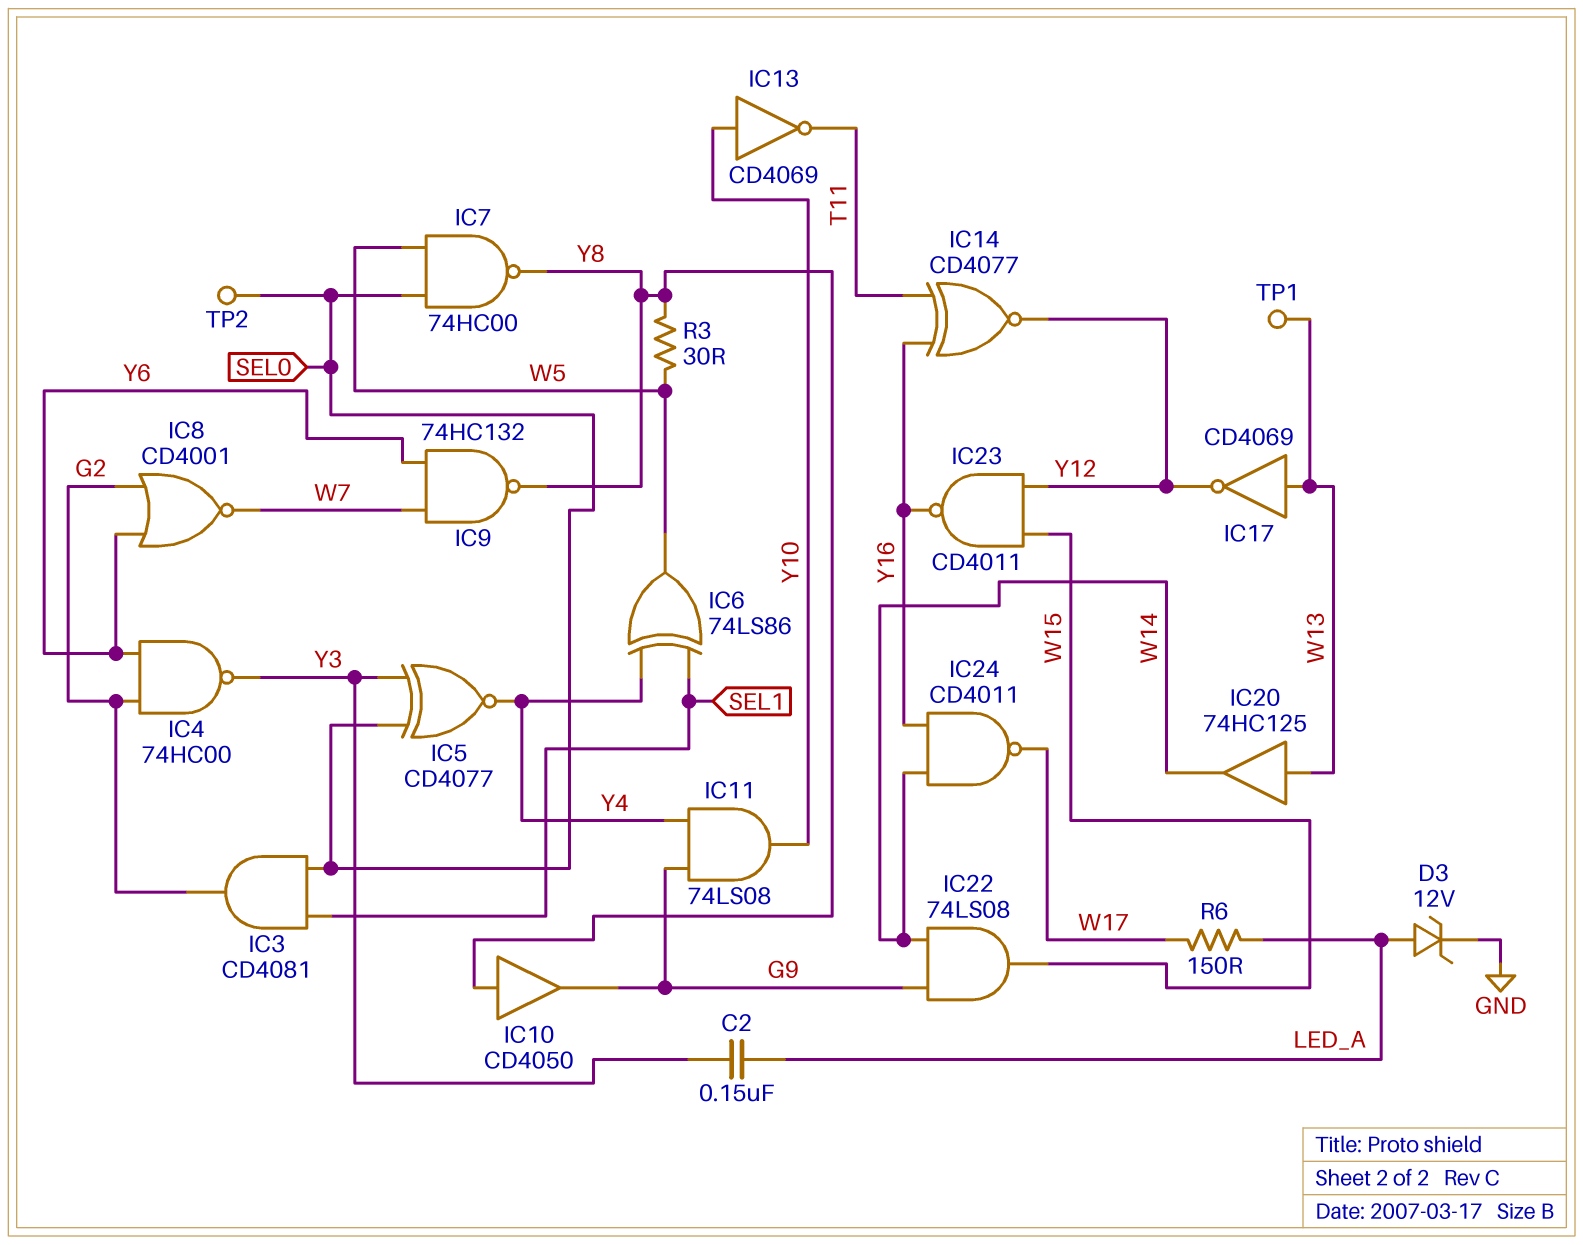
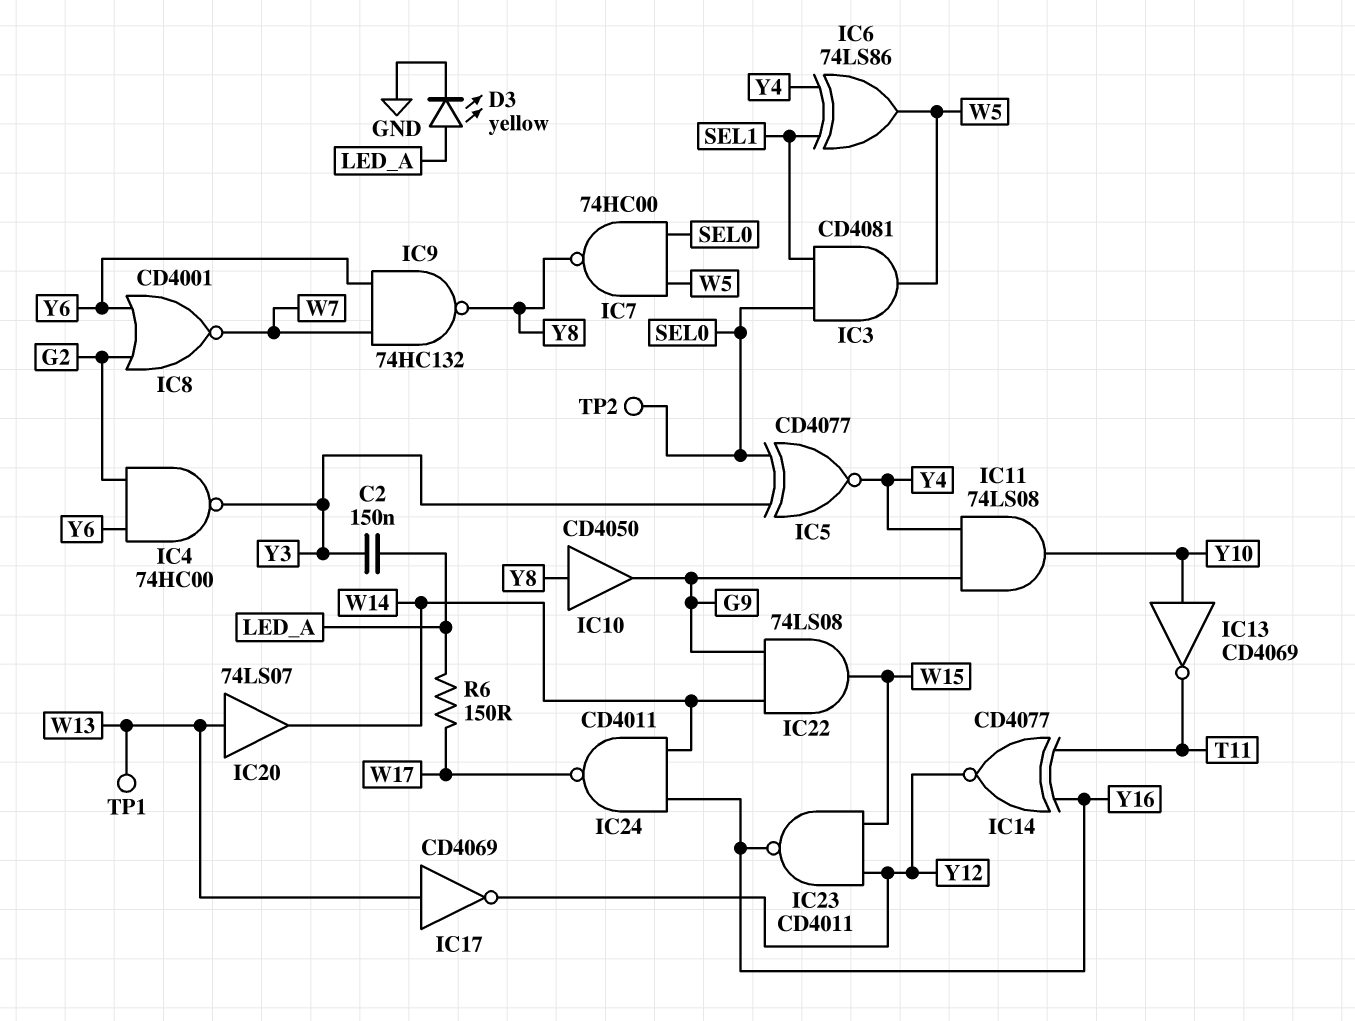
D3: zener 12V (A LED_A, K GND) -> LED yellow (A LED_A, K GND)
IC3: AND CD4081 (in SEL0, in SEL1, out G2) -> AND CD4081 (in SEL0, in SEL1, out W5)
IC20: buffer 74HC125 (in W13, out W14) -> buffer 74LS07 (in W13, out W14)
R3: 30 (W5, Y8) -> none

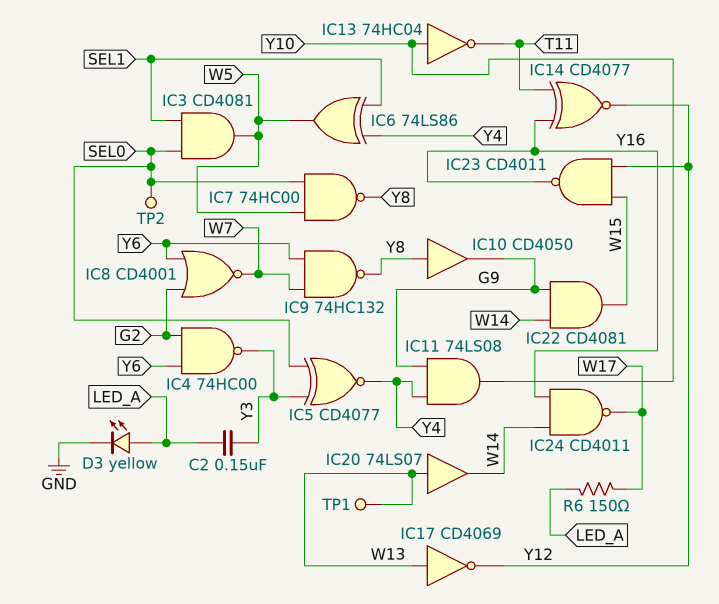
IC13: NOT CD4069 (in Y10, out T11) -> NOT 74HC04 (in Y10, out T11)
IC22: AND 74LS08 (in G9, in W14, out W15) -> AND CD4081 (in G9, in W14, out W15)

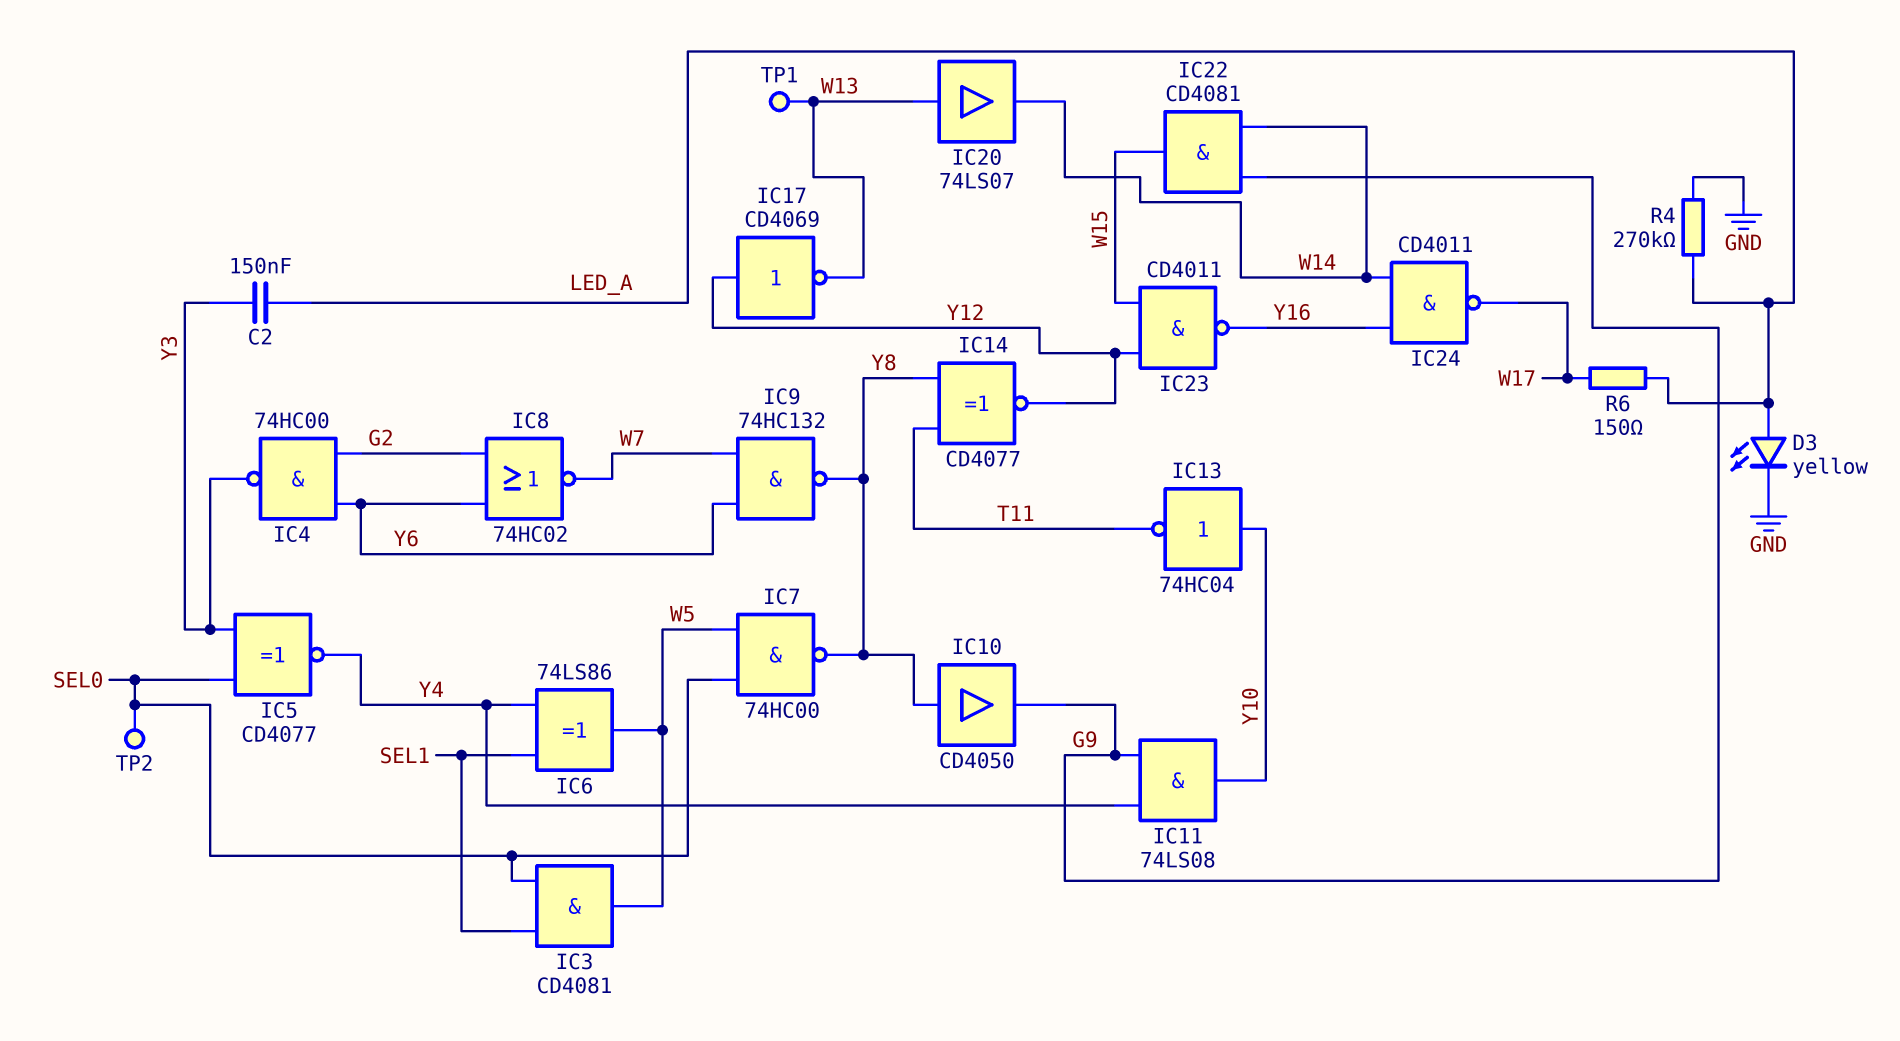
IC8: NOR CD4001 (in G2, in Y6, out W7) -> NOR 74HC02 (in G2, in Y6, out W7)
IC14: XNOR CD4077 (in T11, in Y16, out Y12) -> XNOR CD4077 (in T11, in Y8, out Y12)
IC17: NOT CD4069 (in W13, out Y12) -> NOT CD4069 (in Y12, out W13)
R4: none -> 270k (GND, LED_A)

